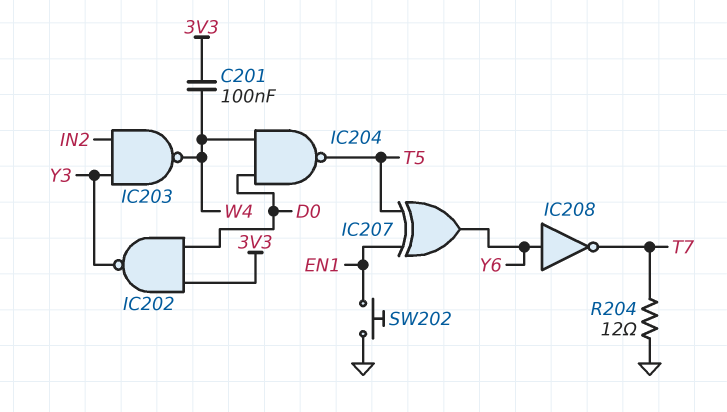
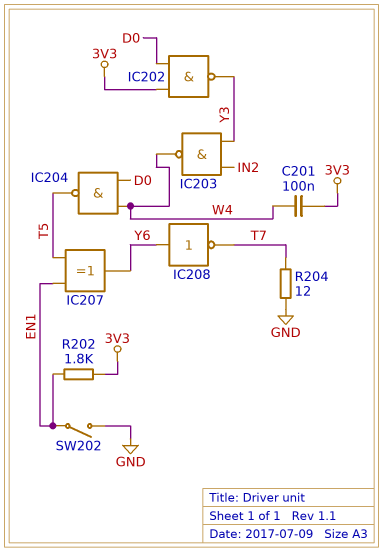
R202: none -> 1.8k (3V3, EN1)
SW202: button (EN1, GND) -> switch (EN1, GND)

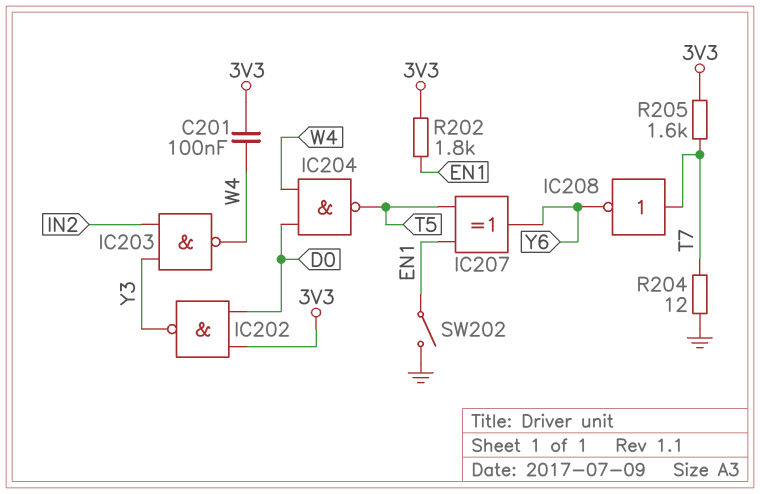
IC208: NOT (in Y6, out T7) -> NOT (in T7, out Y6)
R205: none -> 1.6k (3V3, T7)

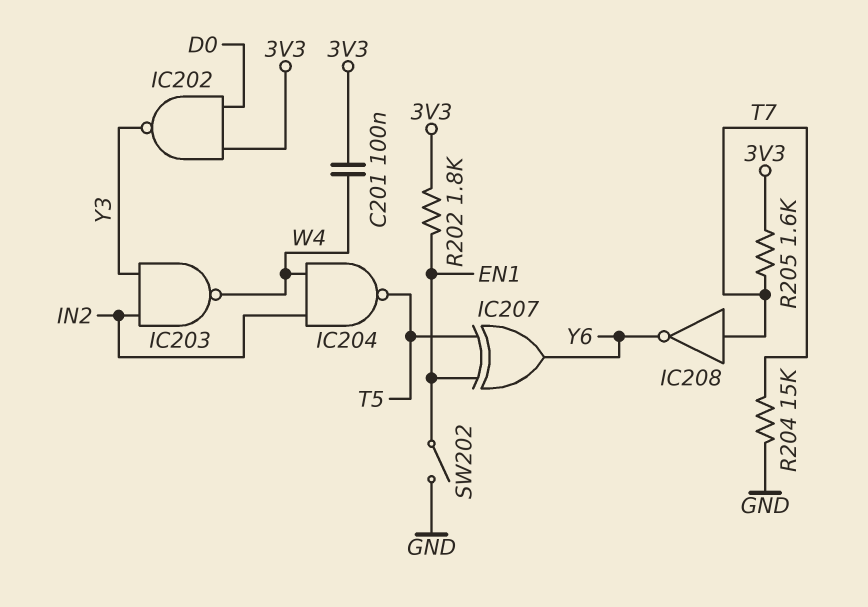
IC204: NAND (in D0, in W4, out T5) -> NAND (in IN2, in W4, out T5)
R204: 12 (GND, T7) -> 15k (GND, T7)

